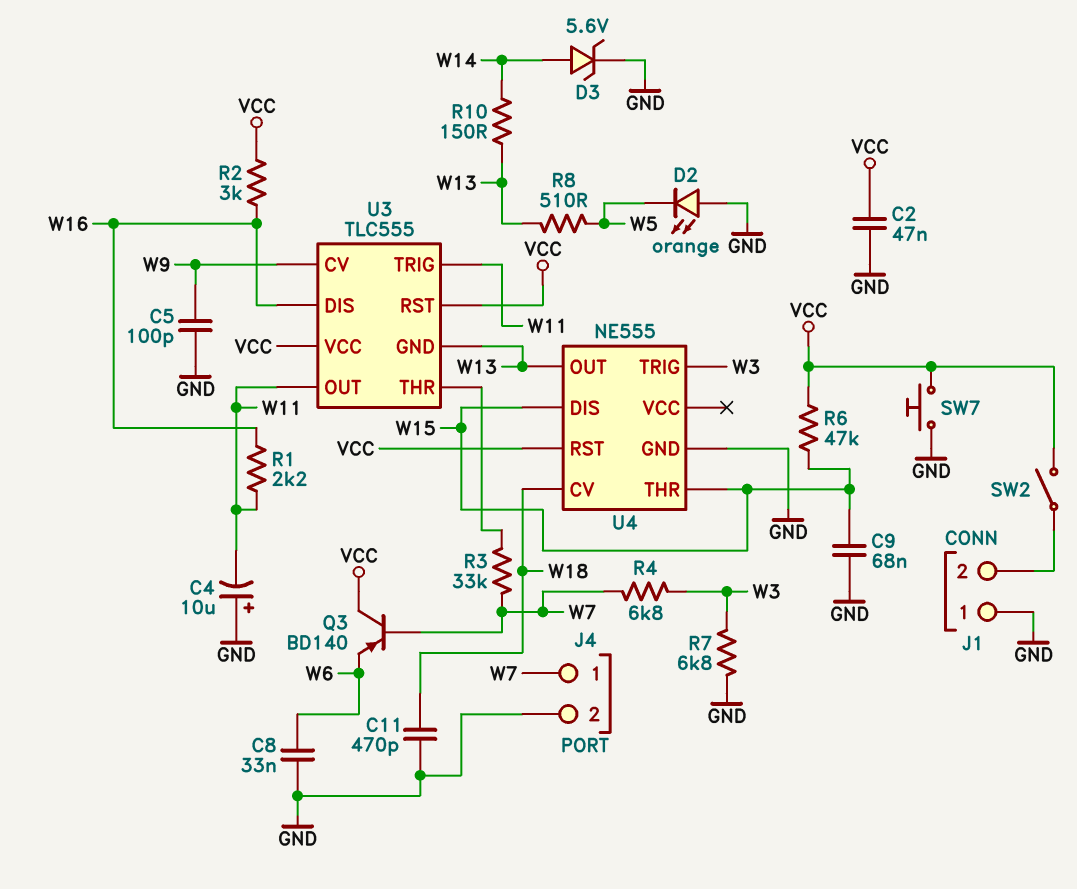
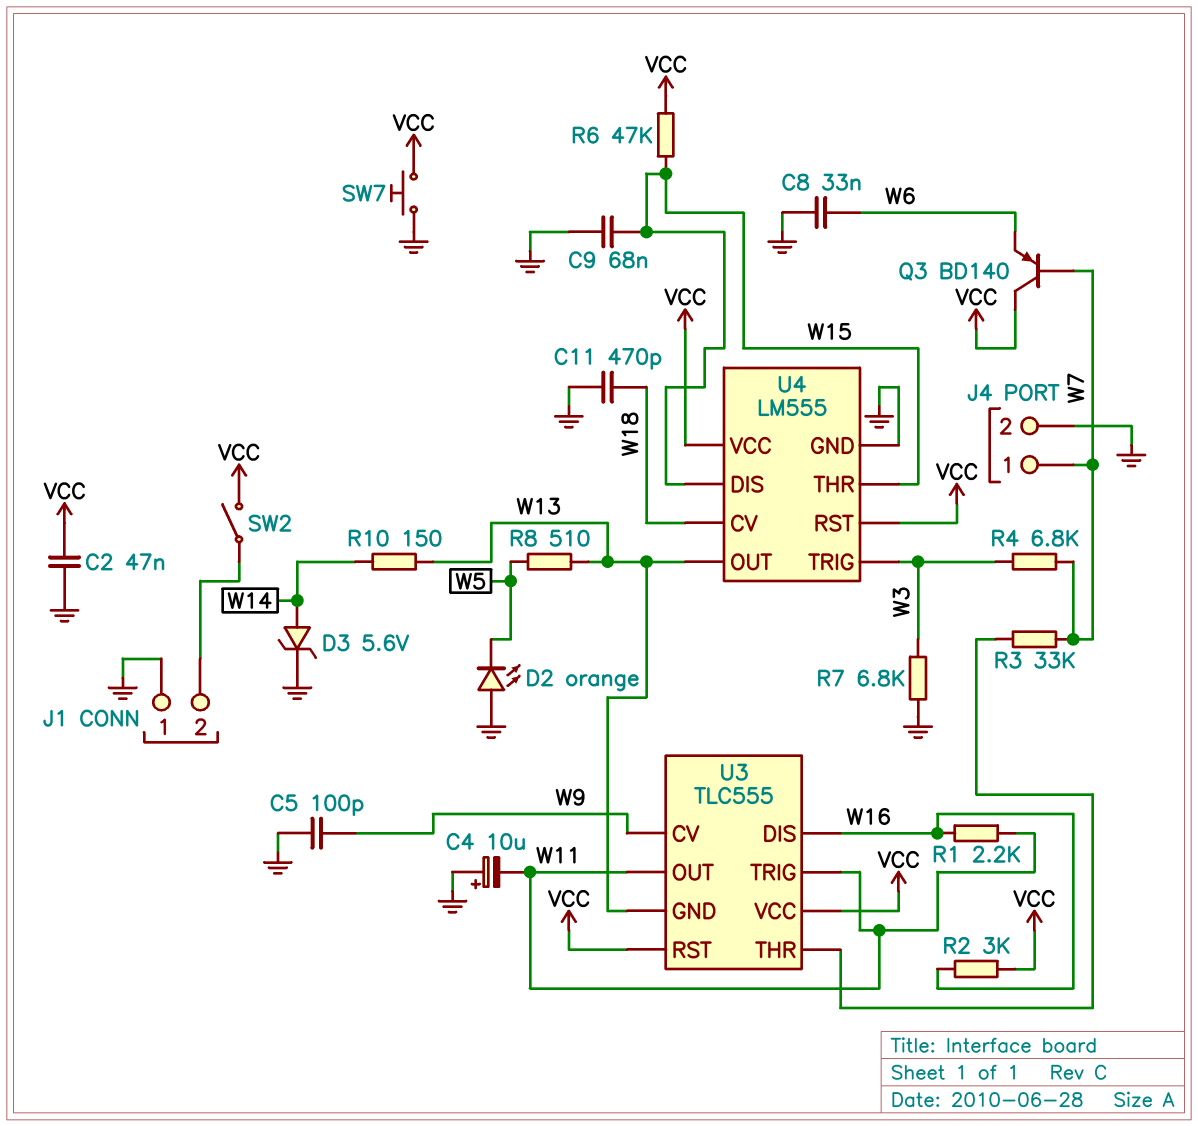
U4: NE555 -> LM555
U4 pin VCC: none -> VCC

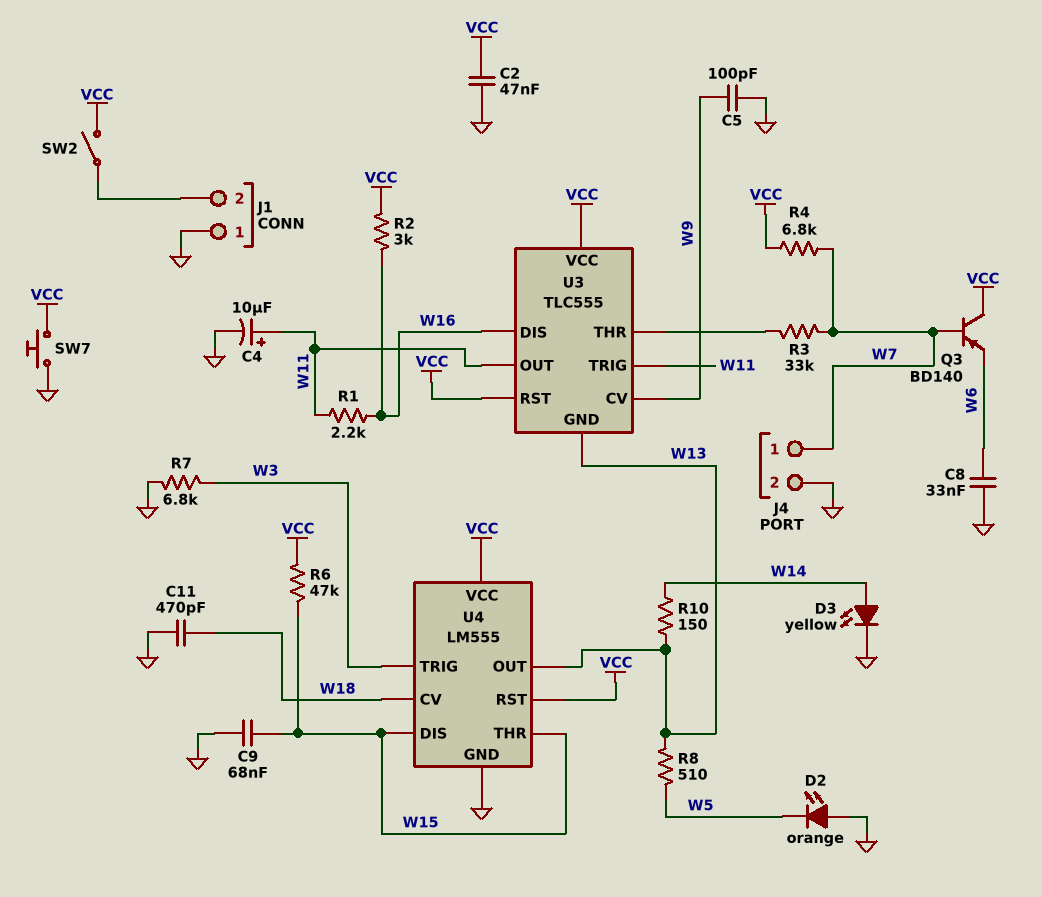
C4: 10uF (plus GND, minus W11) -> 10uF (plus W11, minus GND)
D3: zener 5.6V (A W14, K GND) -> LED yellow (A W14, K GND)
R4: 6.8k (W3, W7) -> 6.8k (VCC, W7)

